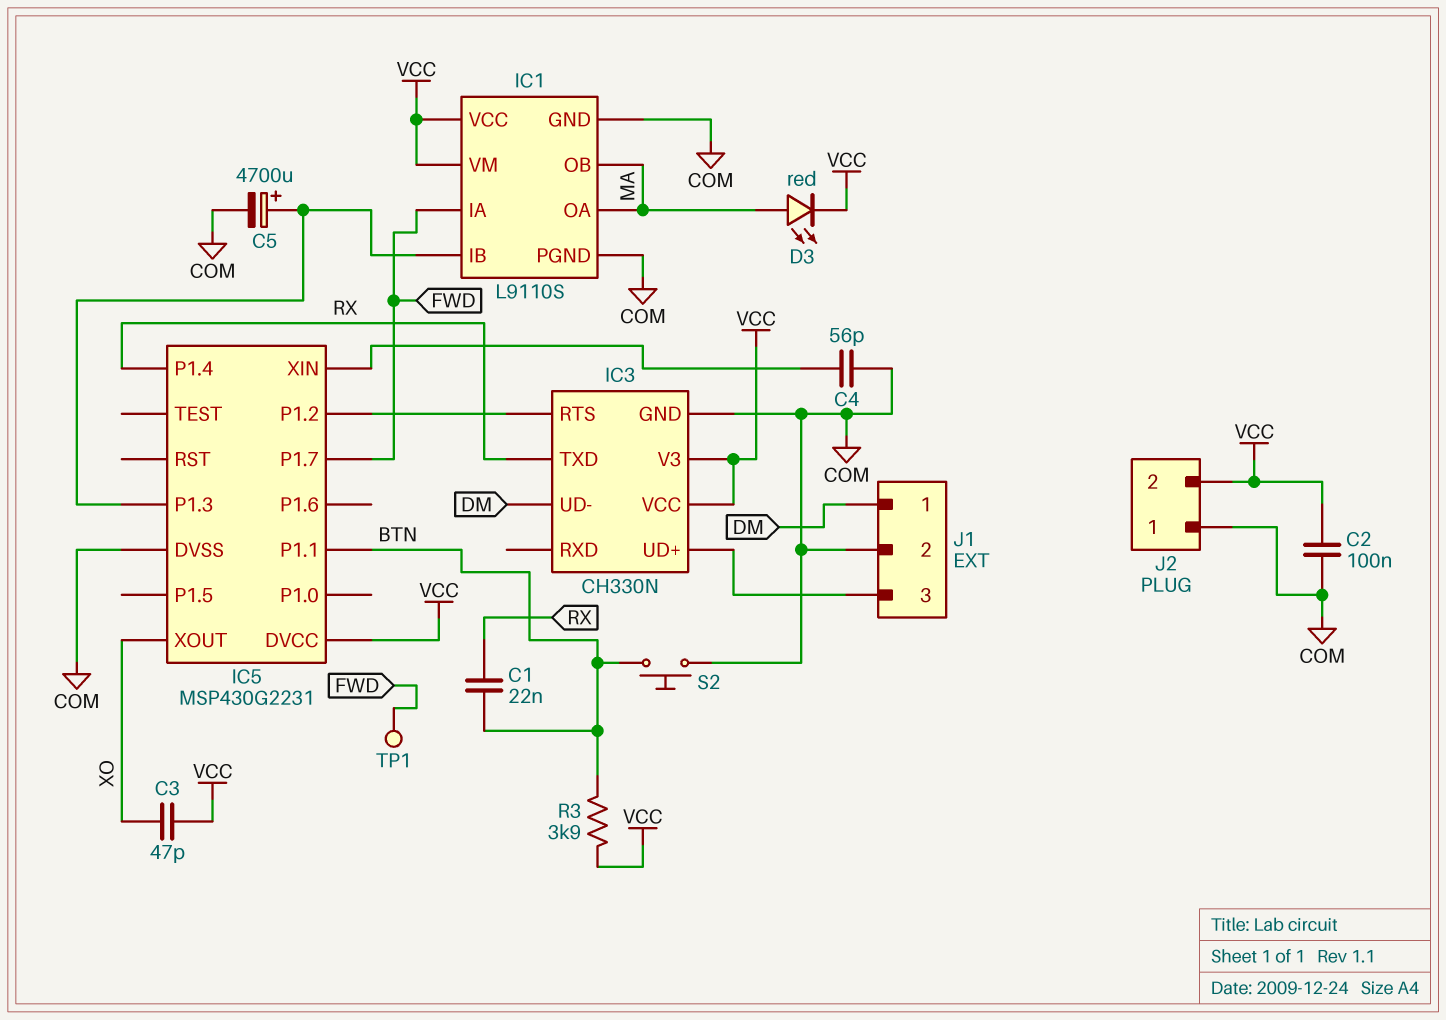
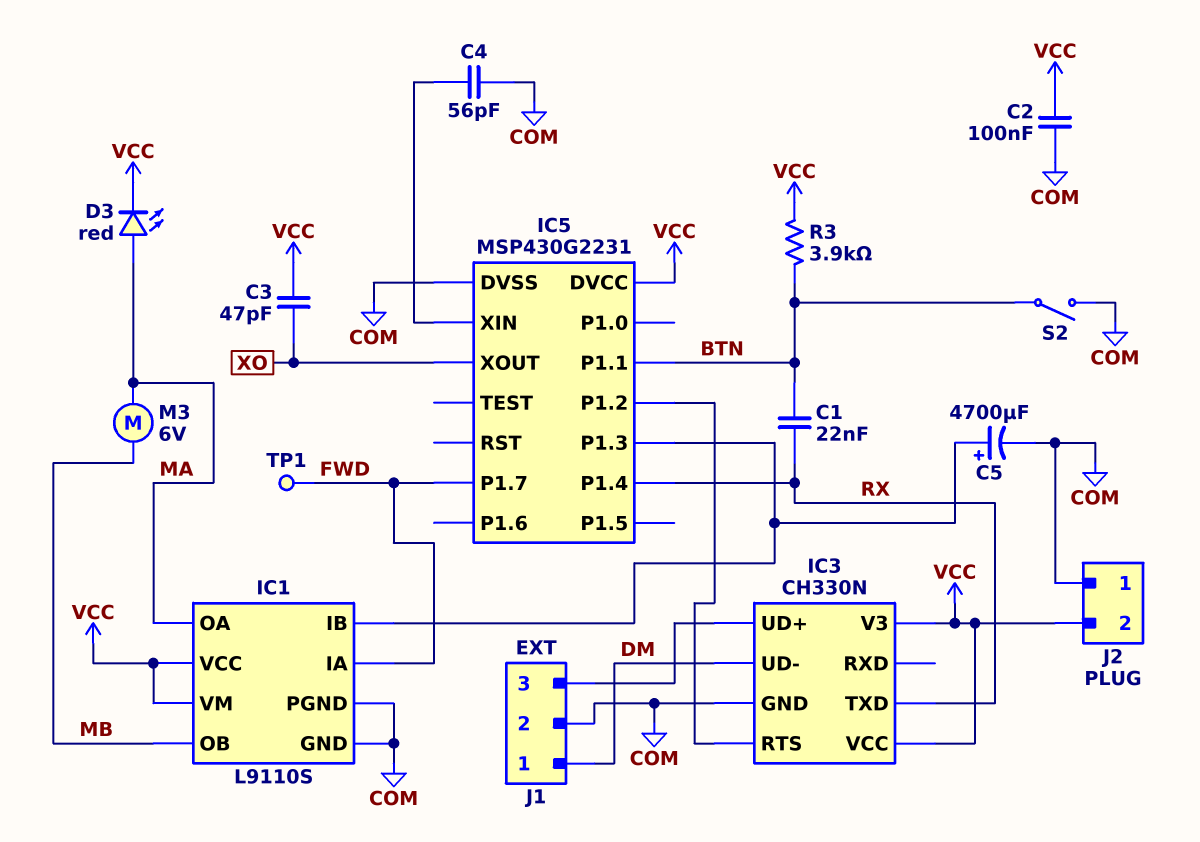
IC1 pin OB: MA -> MB
M3: none -> motor 6V (MA, MB)
S2: button (BTN, COM) -> switch (BTN, COM)

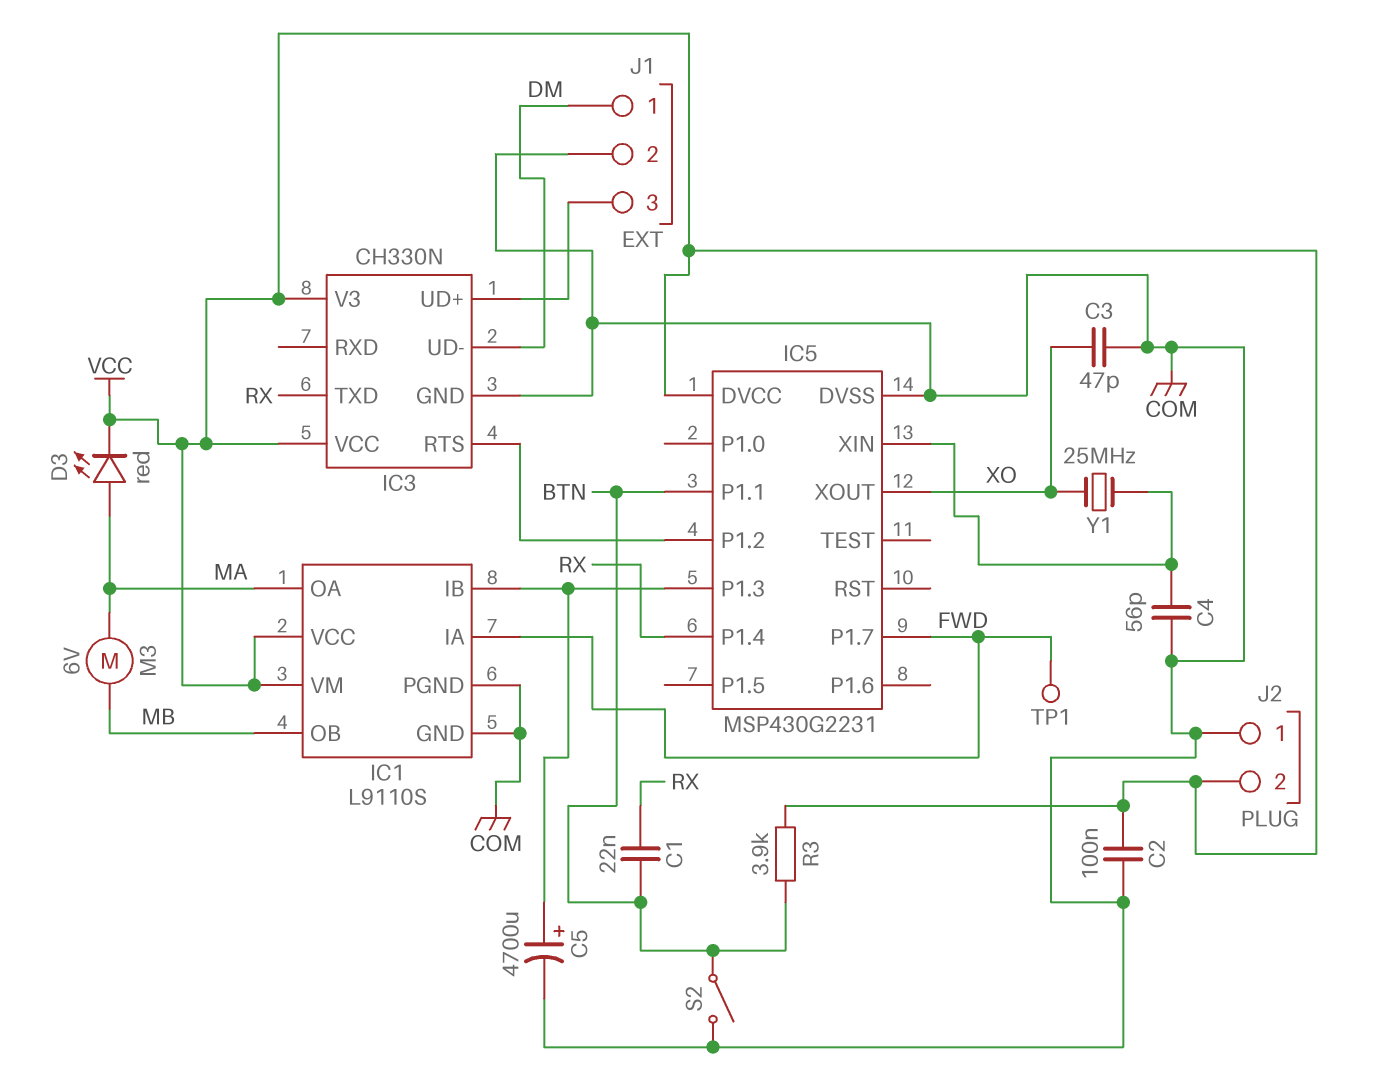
C3: 47pF (VCC, XO) -> 47pF (COM, XO)
Y1: none -> 25MHz (IC5/XIN, XO)

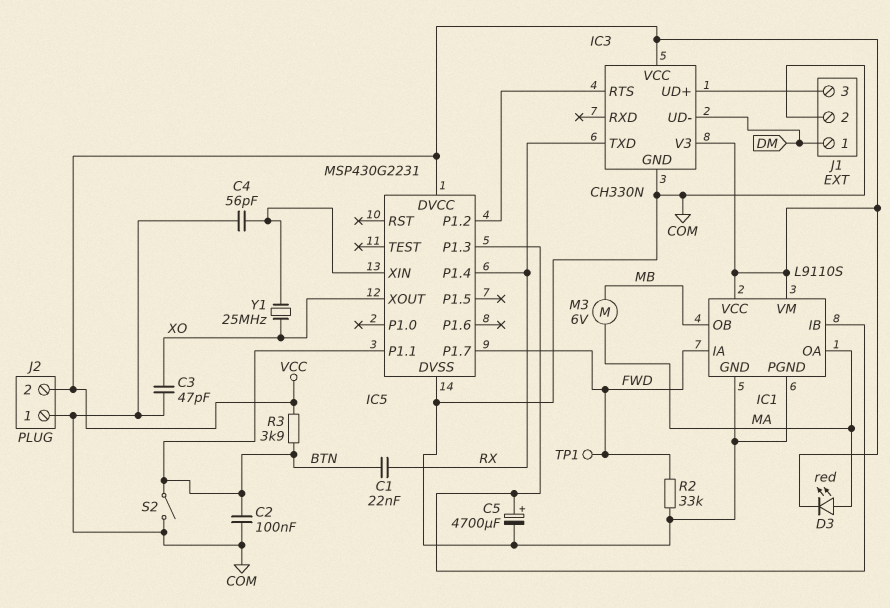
C2: 100nF (COM, VCC) -> 100nF (BTN, COM)
R2: none -> 33k (COM, FWD)

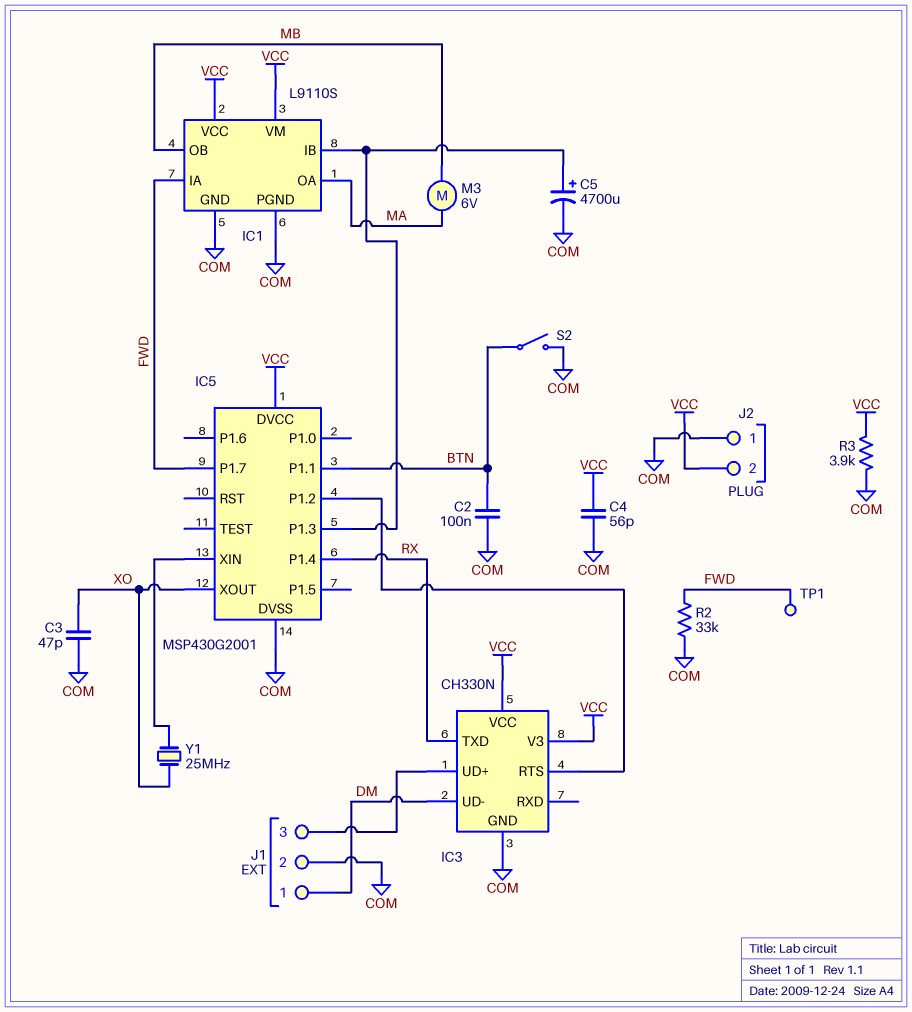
C1: 22nF (BTN, RX) -> none
C4: 56pF (COM, IC5/XIN) -> 56pF (COM, VCC)
D3: LED red (A MA, K VCC) -> none
IC5: MSP430G2231 -> MSP430G2001
R3: 3.9k (BTN, VCC) -> 3.9k (COM, VCC)

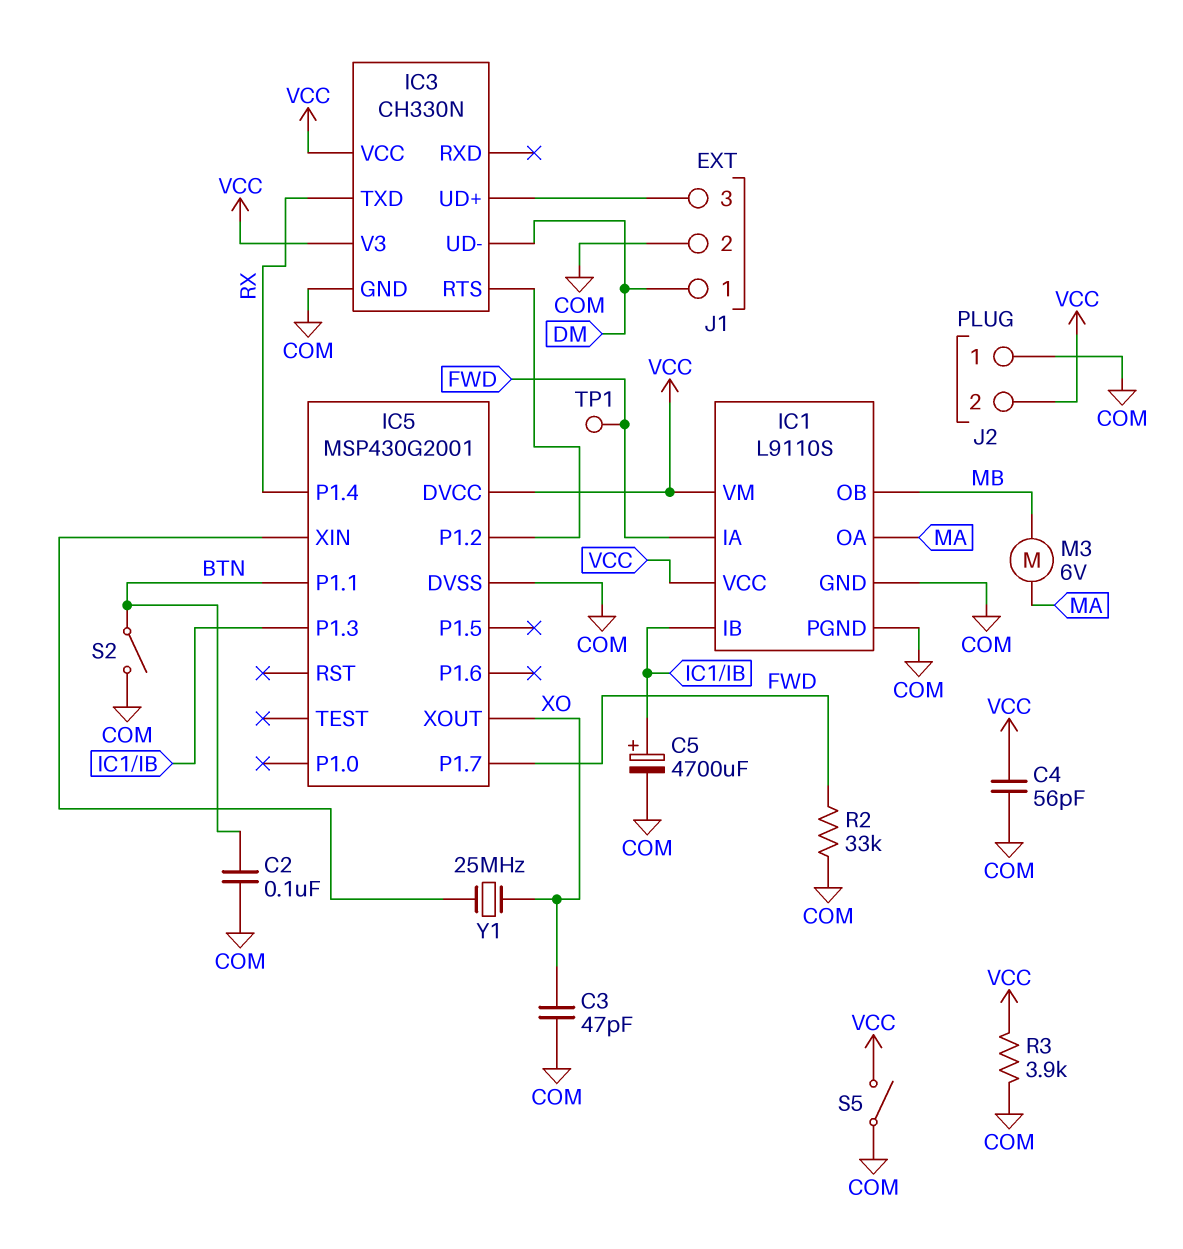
S5: none -> switch (COM, VCC)

